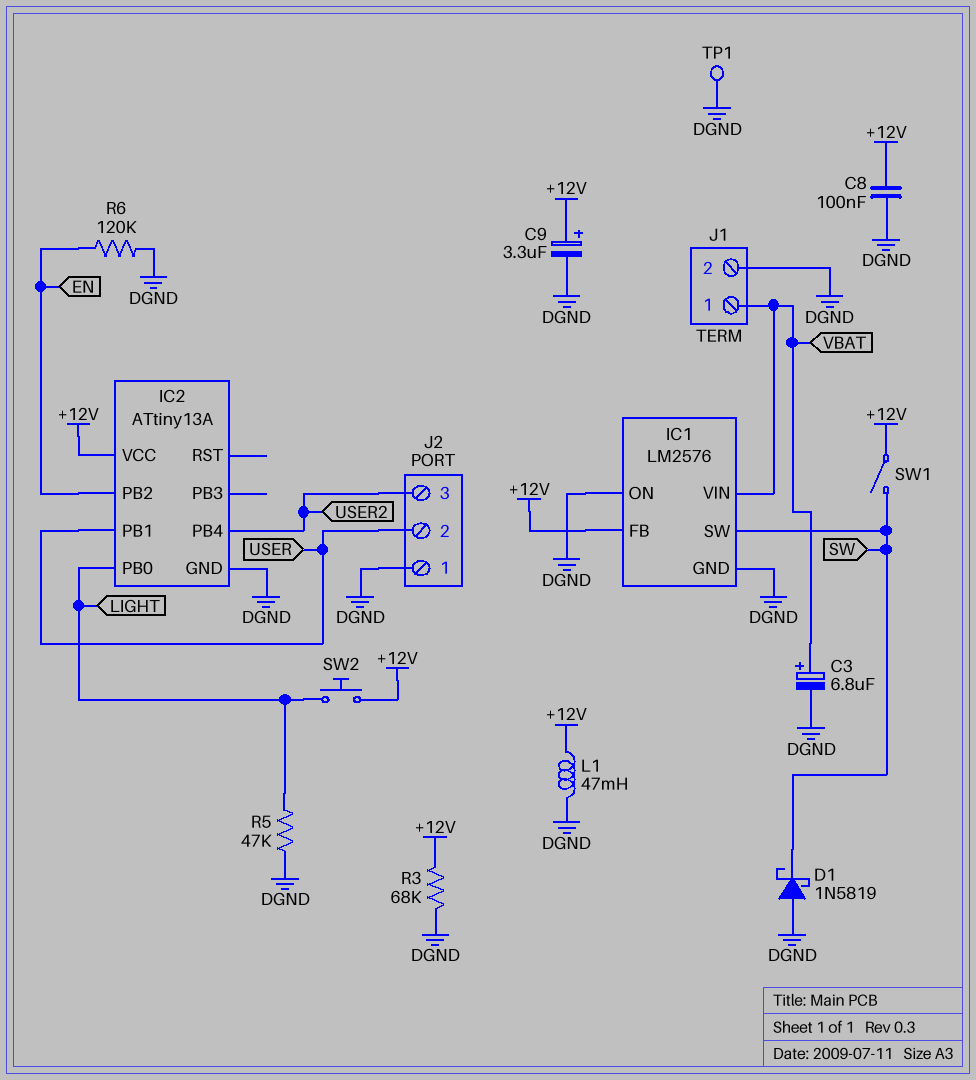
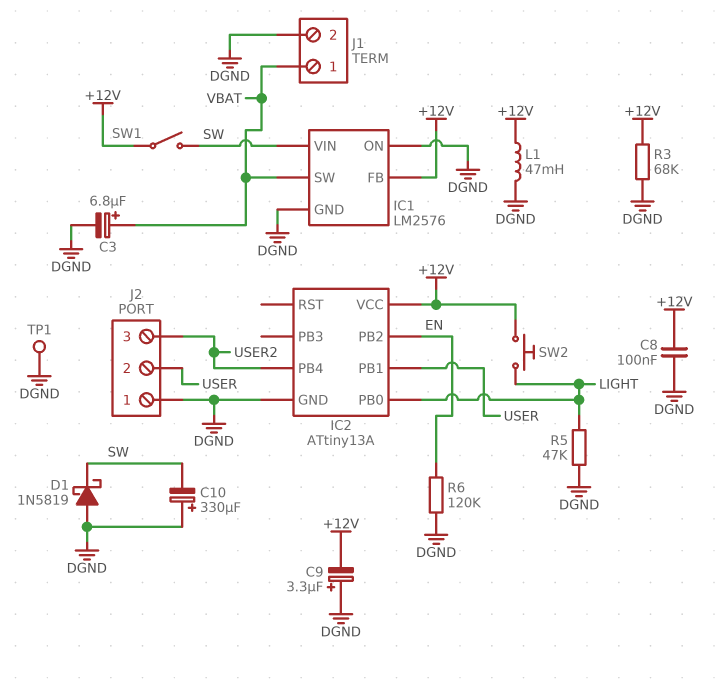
C9: 3.3uF (plus +12V, minus DGND) -> 3.3uF (plus DGND, minus +12V)
C10: none -> 330uF (plus DGND, minus SW)
IC1 pin SW: SW -> VBAT
IC1 pin VIN: VBAT -> SW

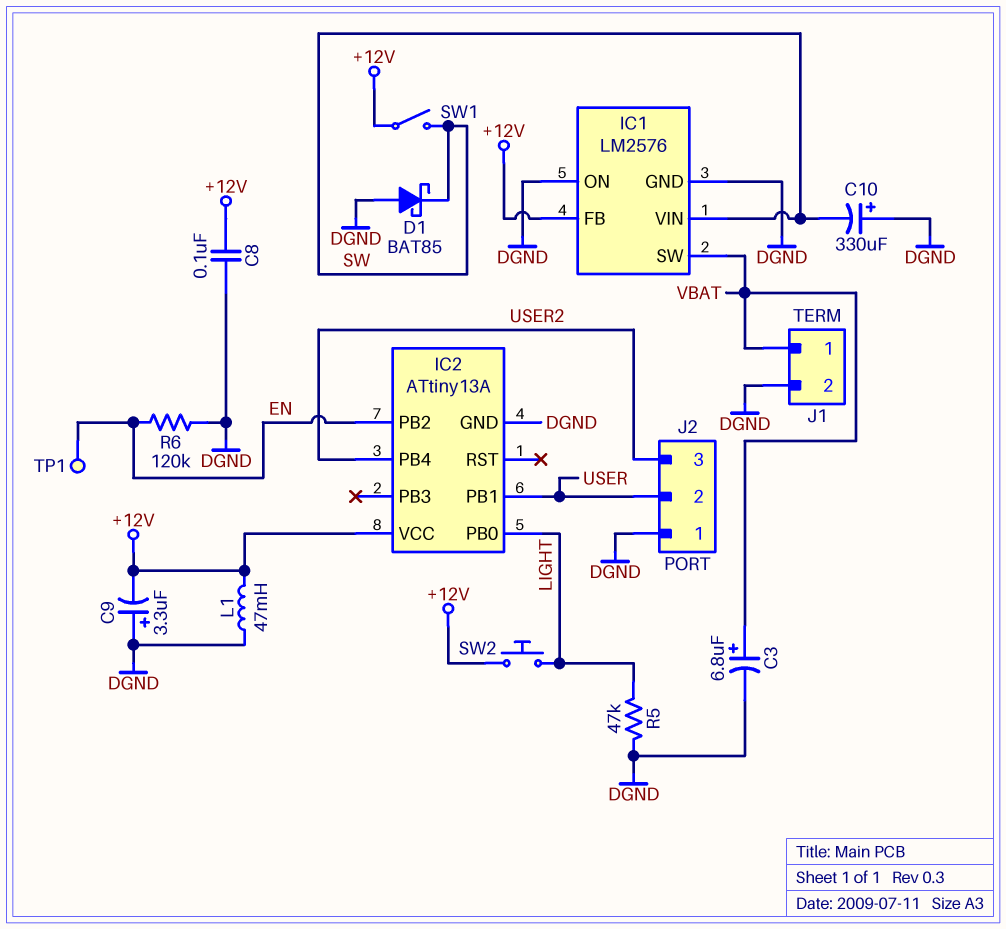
D1: schottky 1N5819 (A DGND, K SW) -> schottky BAT85 (A DGND, K SW)
R3: 68k (+12V, DGND) -> none
TP1: test point (DGND) -> test point (EN)

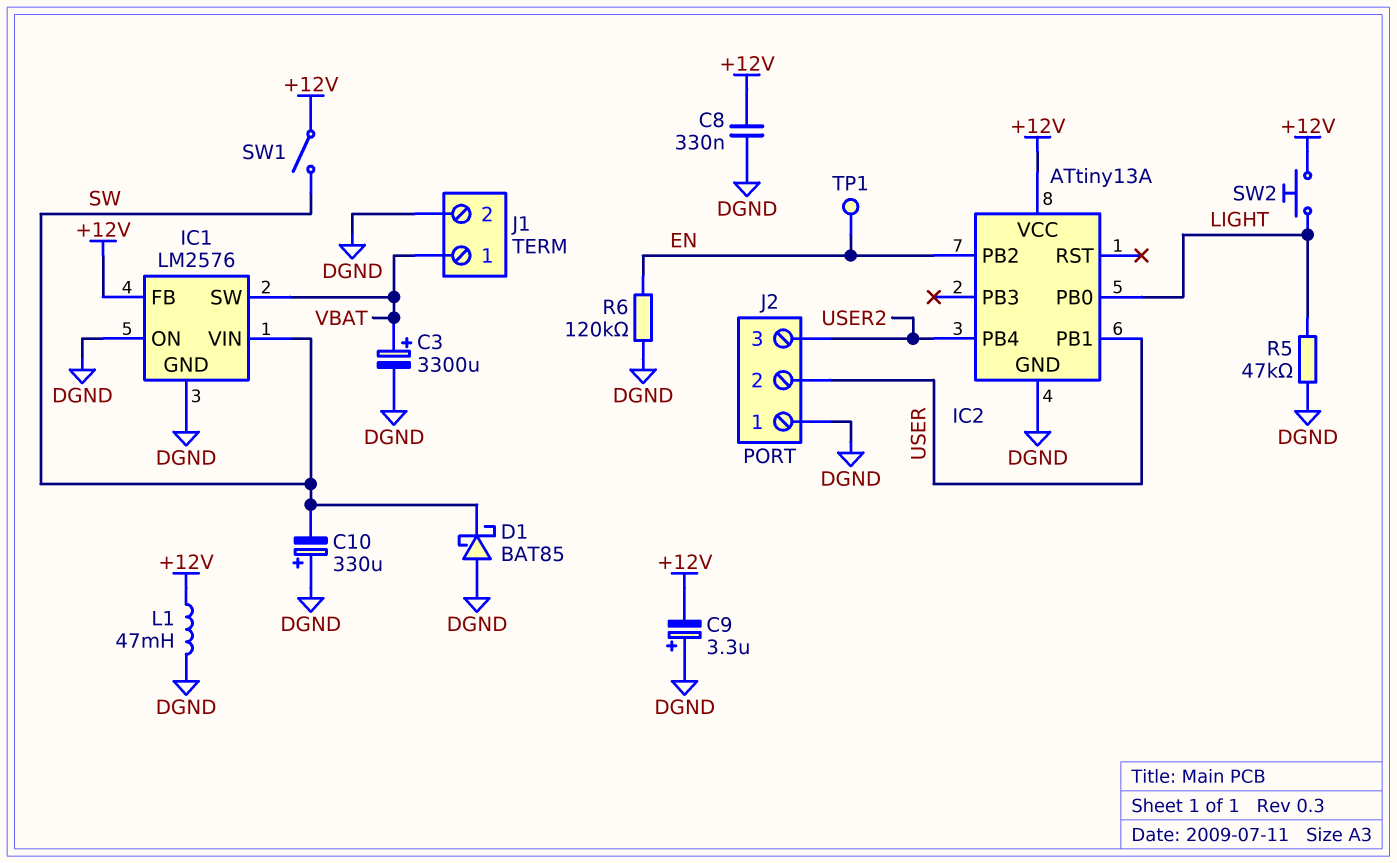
C3: 6.8uF (plus VBAT, minus DGND) -> 3300uF (plus VBAT, minus DGND)
C8: 100nF (+12V, DGND) -> 330nF (+12V, DGND)

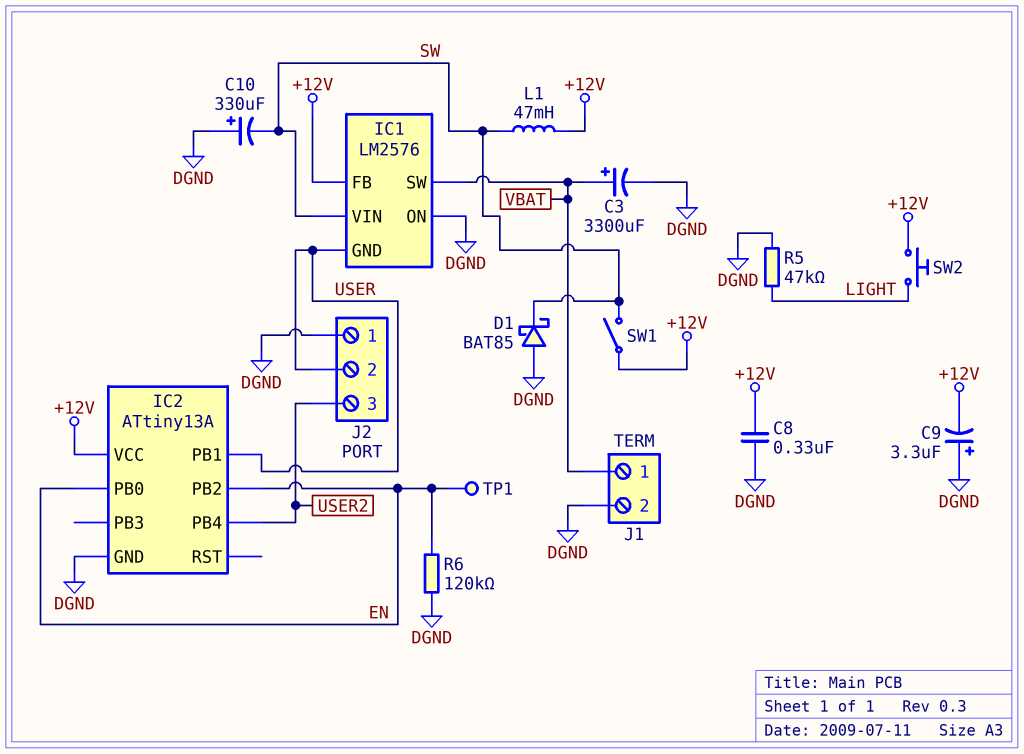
IC1 pin GND: DGND -> USER
IC2 pin PB0: LIGHT -> EN
L1: 47mH (+12V, DGND) -> 47mH (+12V, SW)

